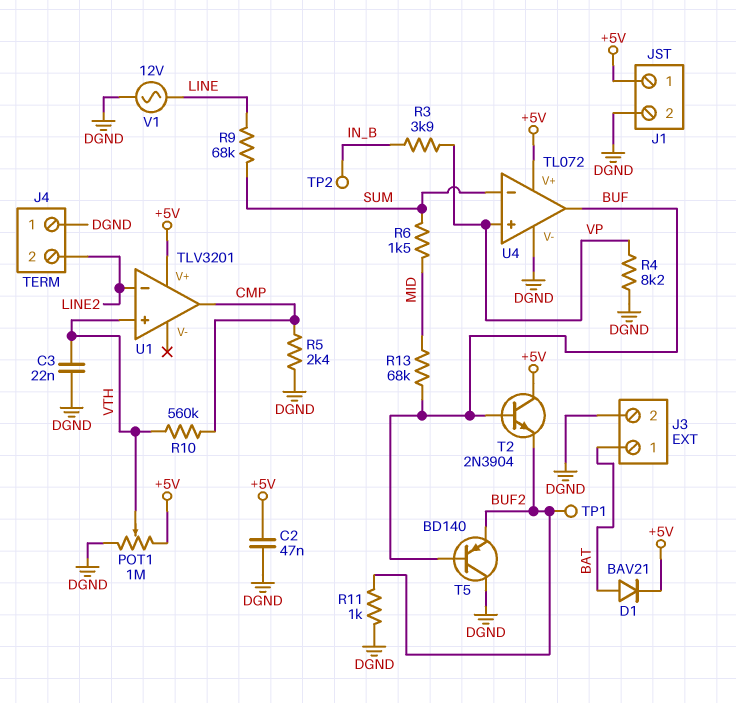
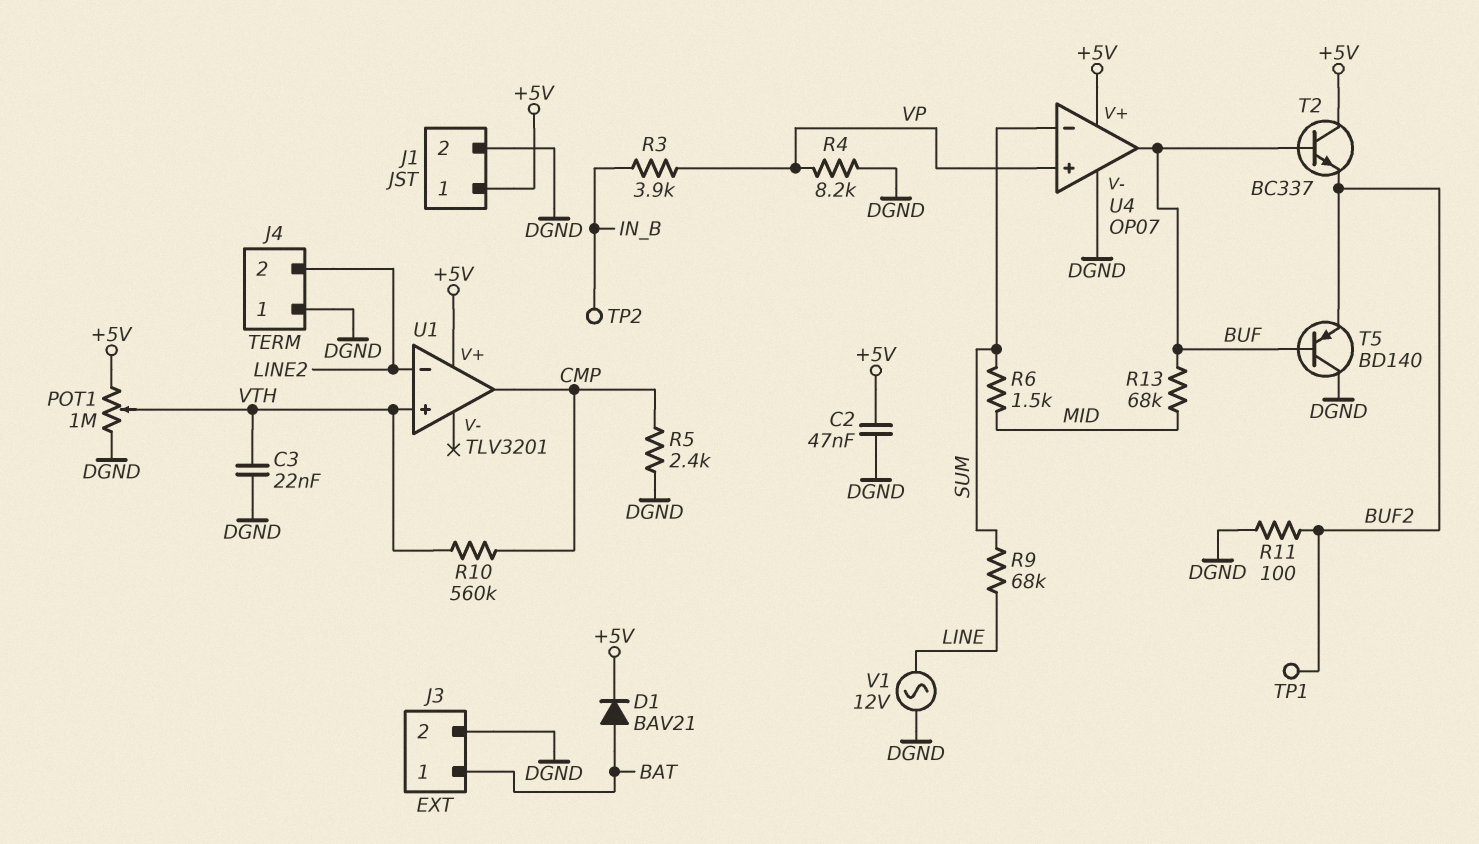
R11: 1k (BUF2, DGND) -> 100 (BUF2, DGND)
T2: NPN 2N3904 (B BUF, C +5V, E BUF2) -> NPN BC337 (B BUF, C +5V, E BUF2)
U4: TL072 -> OP07

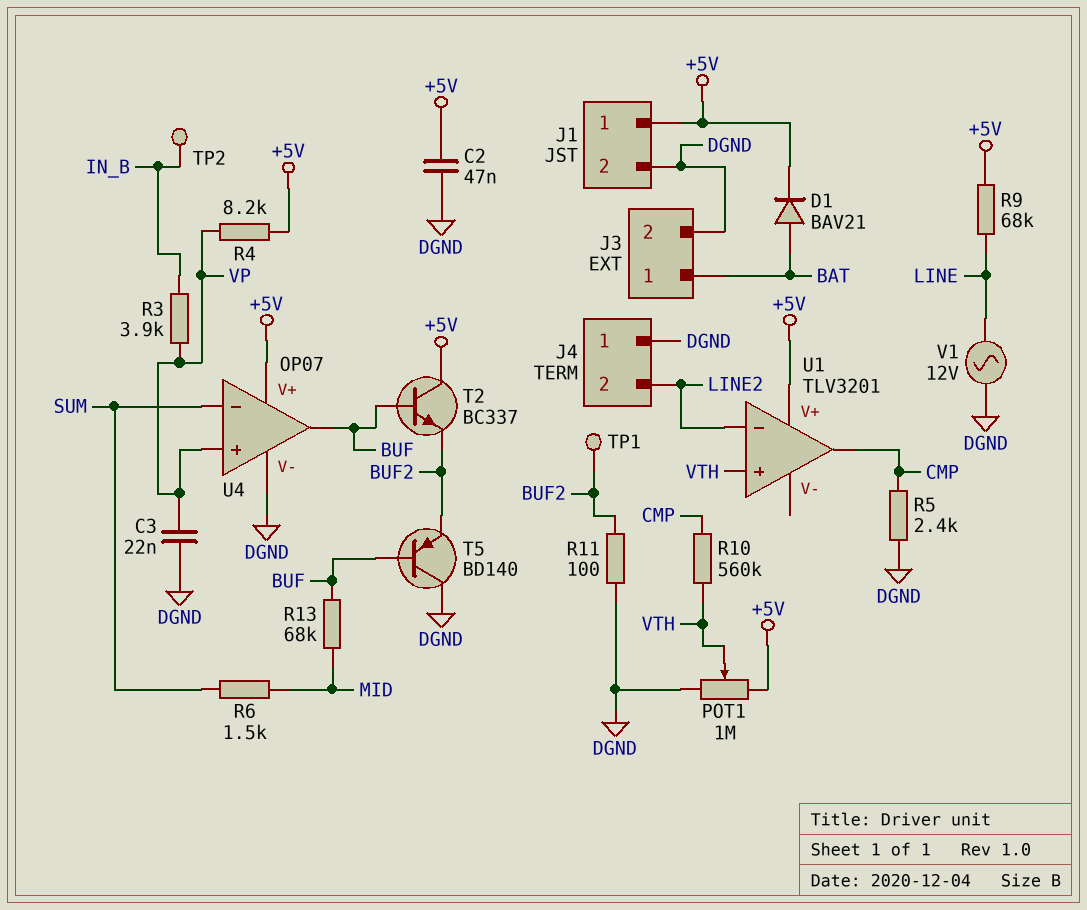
C3: 22nF (DGND, VTH) -> 22nF (DGND, VP)
R4: 8.2k (DGND, VP) -> 8.2k (+5V, VP)
R9: 68k (LINE, SUM) -> 68k (+5V, LINE)

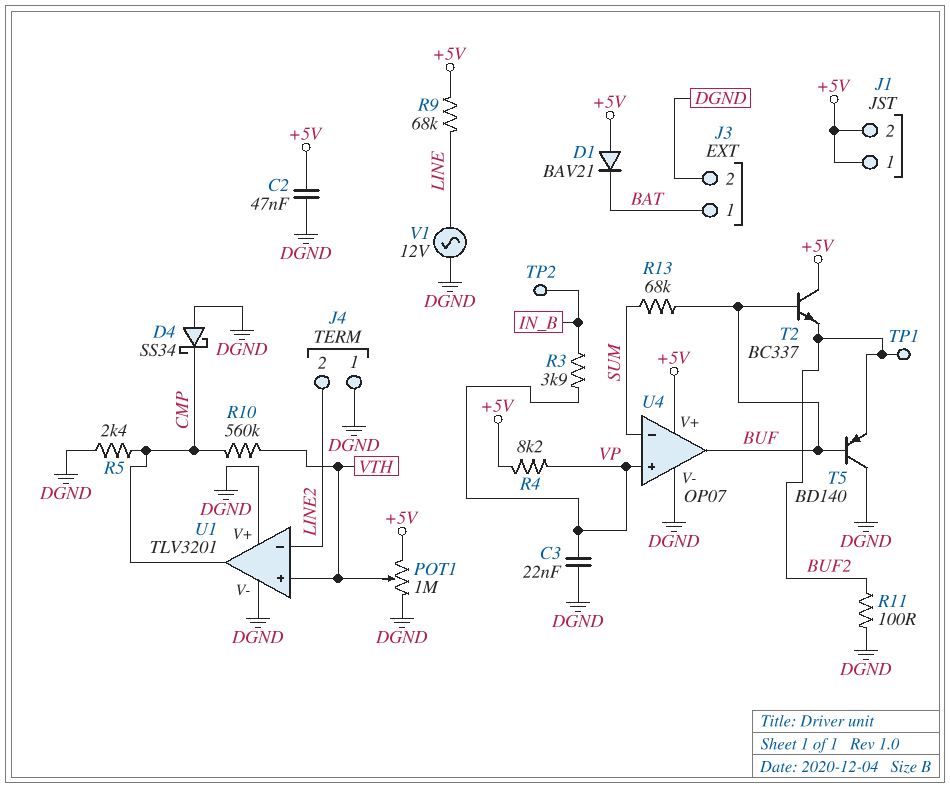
D1: diode BAV21 (A BAT, K +5V) -> diode BAV21 (A +5V, K BAT)
D4: none -> schottky SS34 (A DGND, K CMP)
J1 pin 2: DGND -> +5V
R6: 1.5k (MID, SUM) -> none
R13: 68k (BUF, MID) -> 68k (BUF, SUM)
U1 pin V+: +5V -> DGND
U1 pin V-: none -> DGND

